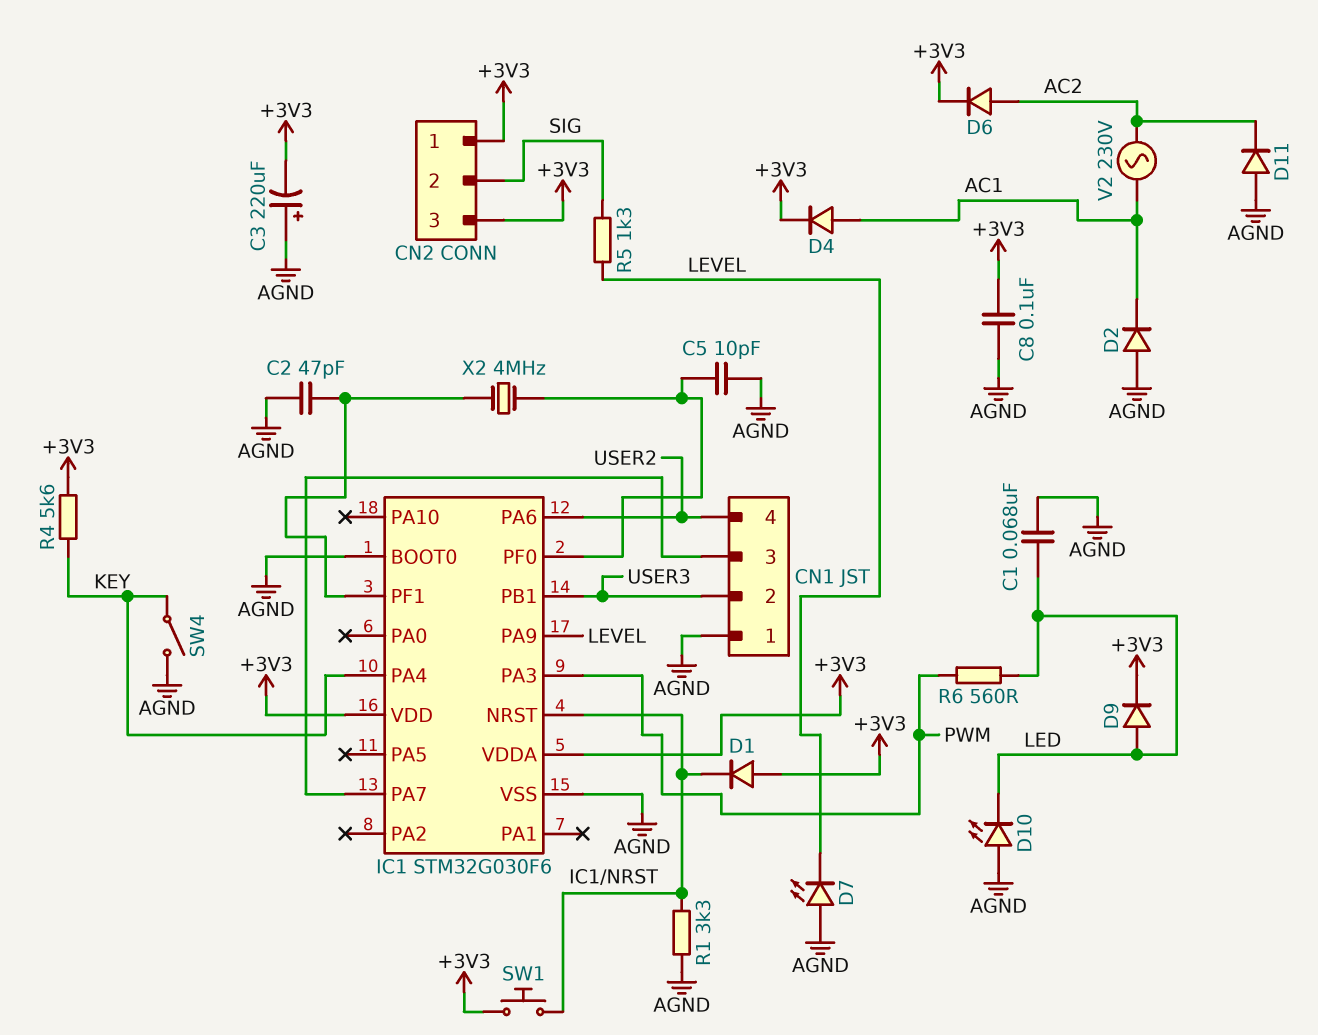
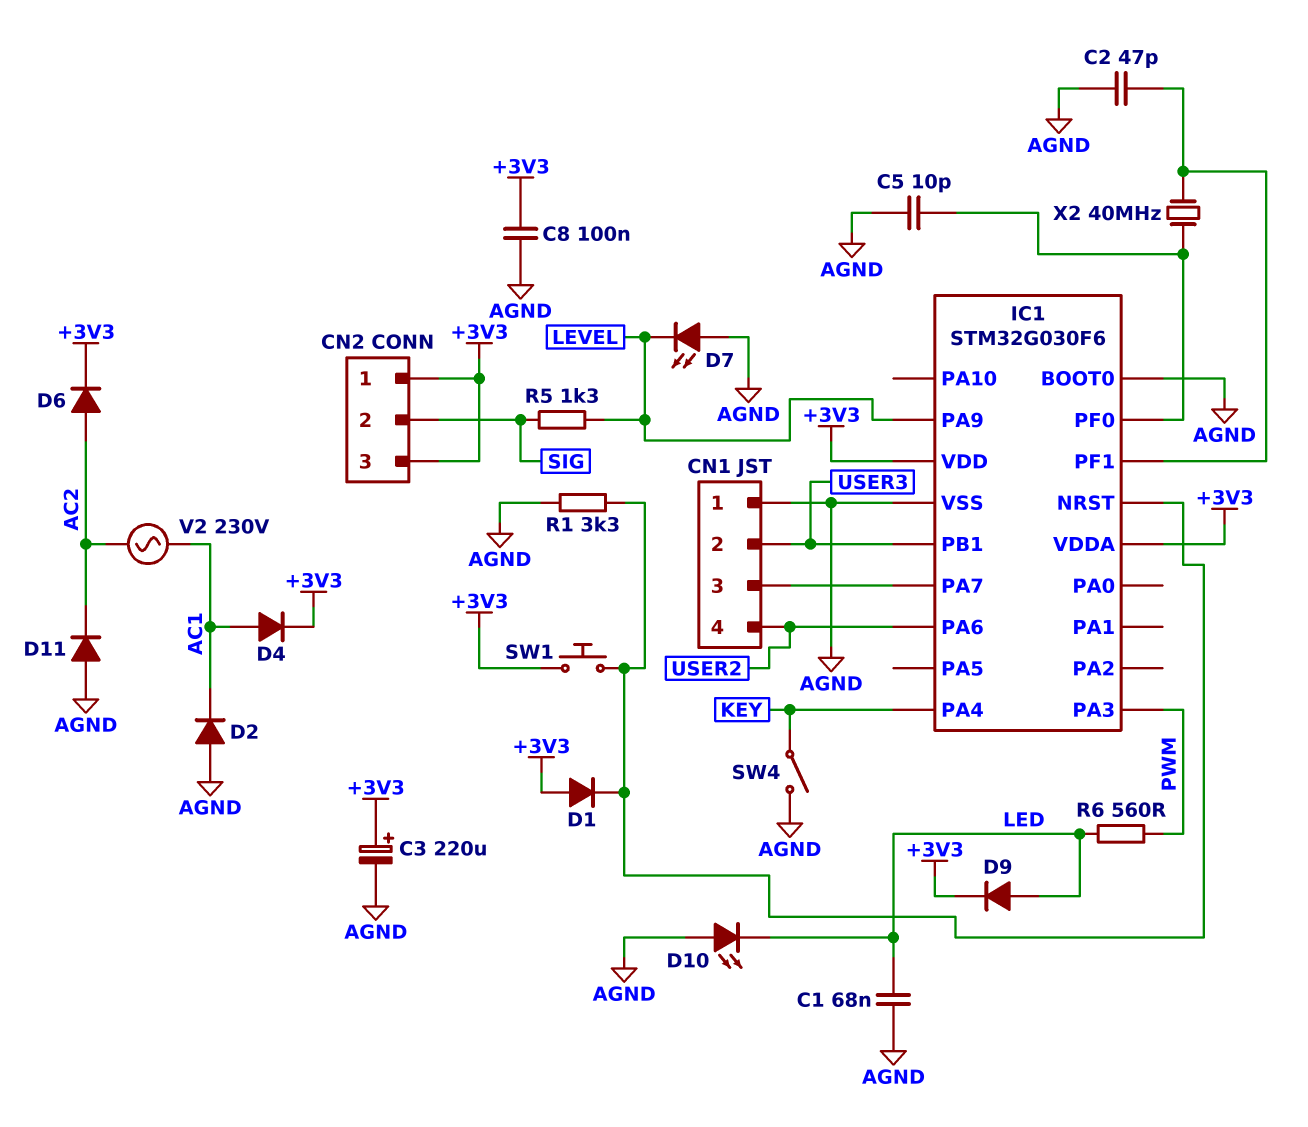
C3: 220uF (plus AGND, minus +3V3) -> 220uF (plus +3V3, minus AGND)
R4: 5.6k (+3V3, KEY) -> none
X2: 4MHz (IC1/PF0, IC1/PF1) -> 40MHz (IC1/PF0, IC1/PF1)

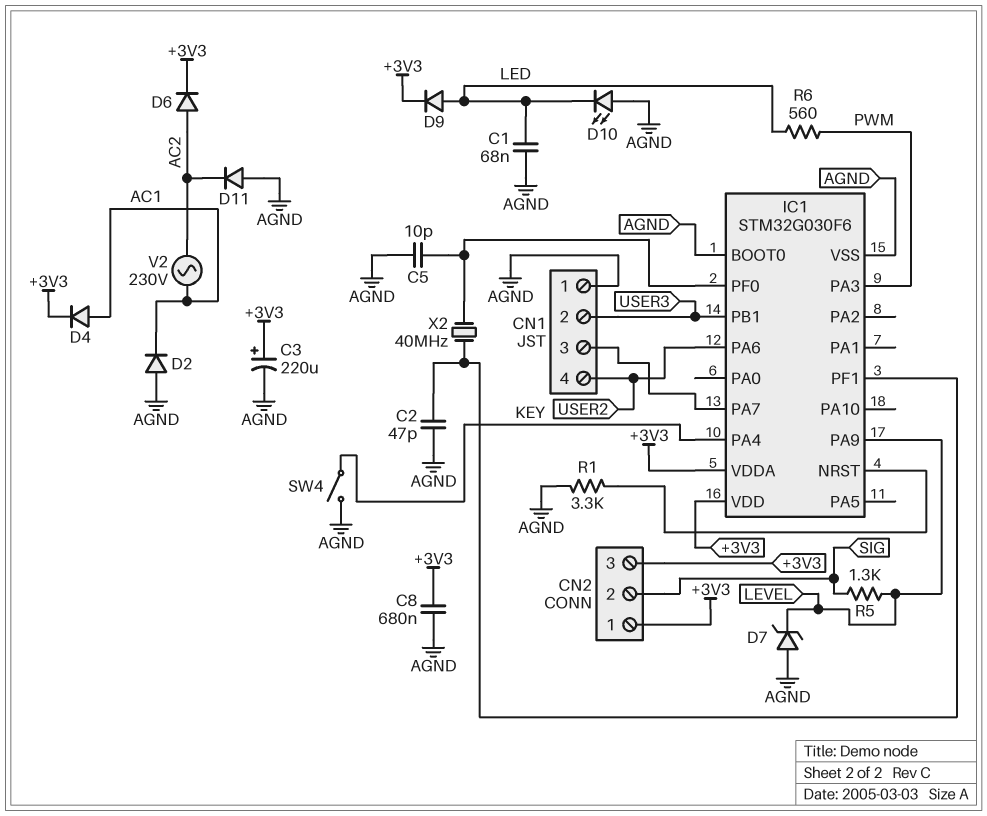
C8: 100nF (+3V3, AGND) -> 680nF (+3V3, AGND)
D1: diode (A +3V3, K IC1/NRST) -> none
D7: LED (A AGND, K LEVEL) -> zener (A AGND, K LEVEL)
SW1: button (+3V3, IC1/NRST) -> none

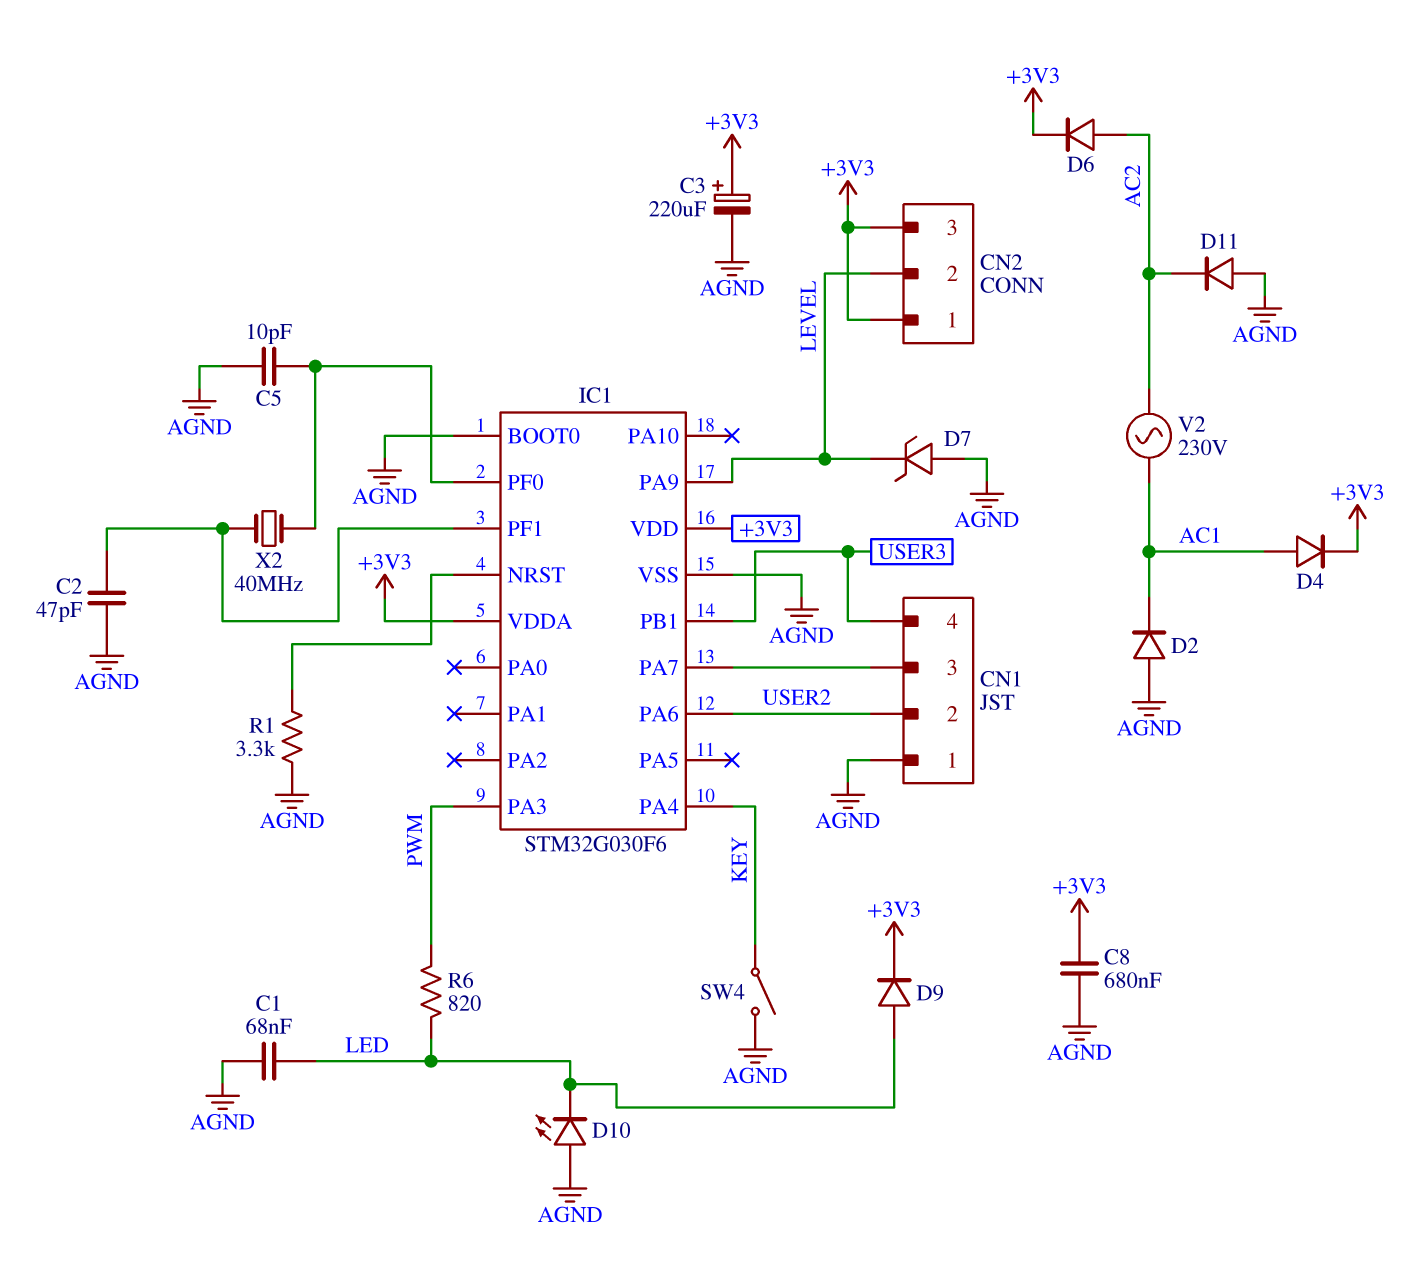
CN1 pin 2: USER3 -> USER2
CN1 pin 4: USER2 -> USER3
CN2 pin 2: SIG -> LEVEL
R5: 1.3k (LEVEL, SIG) -> none
R6: 560 (LED, PWM) -> 820 (LED, PWM)

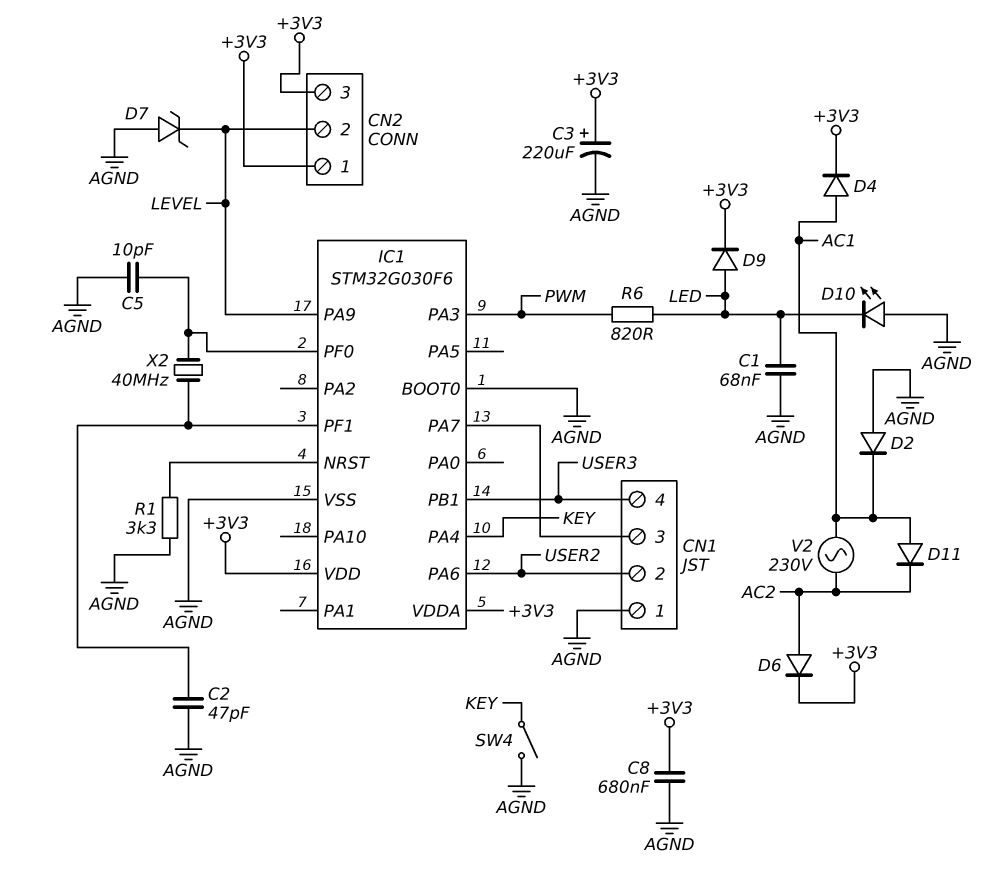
D11: diode (A AGND, K AC2) -> diode (A AC1, K AC2)

